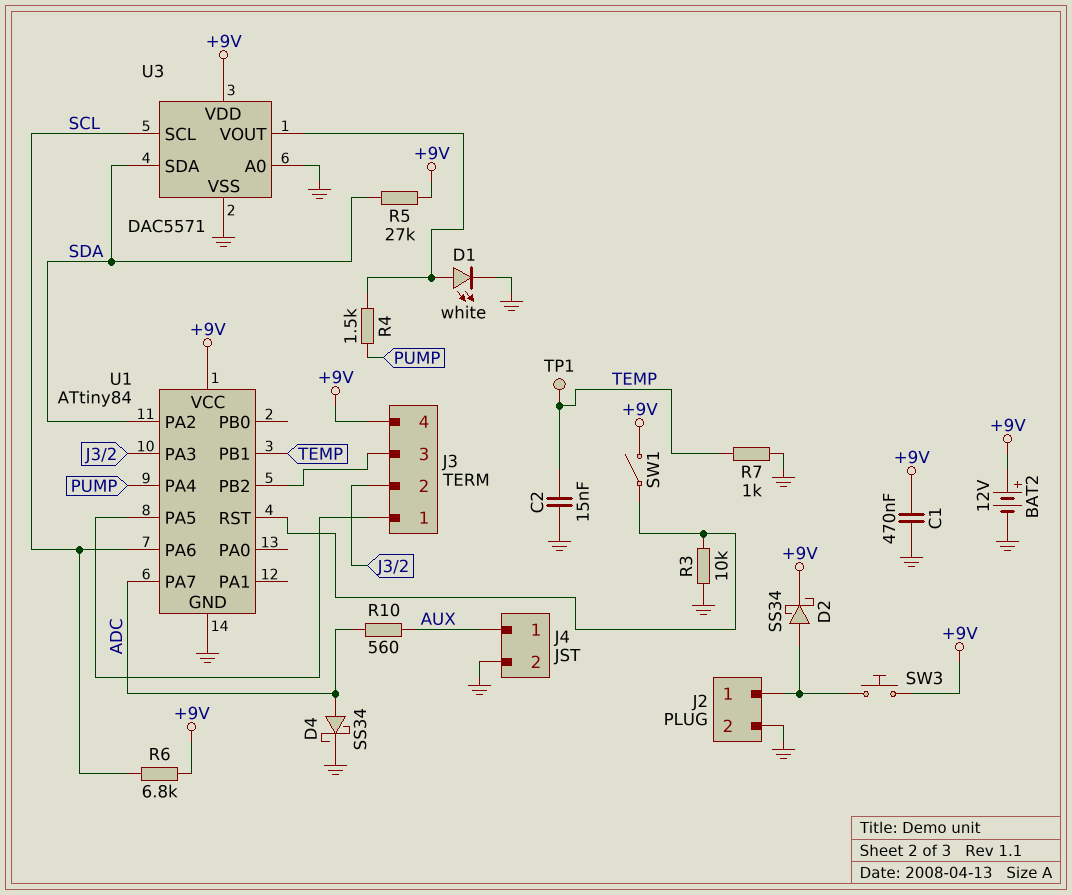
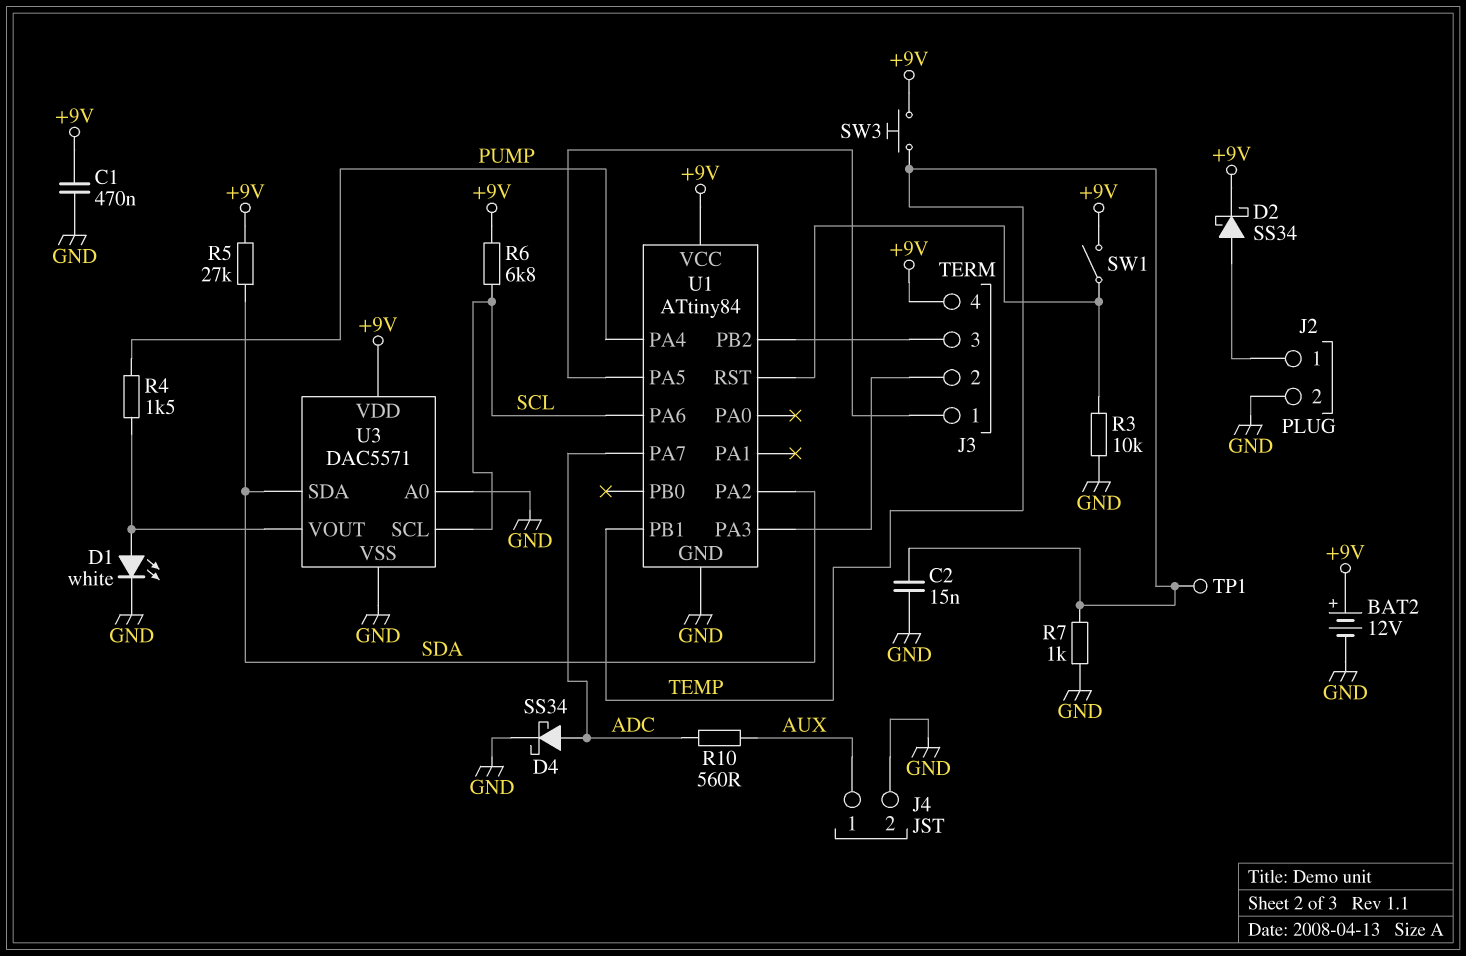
SW3: button (+9V, J2/1) -> button (+9V, TEMP)

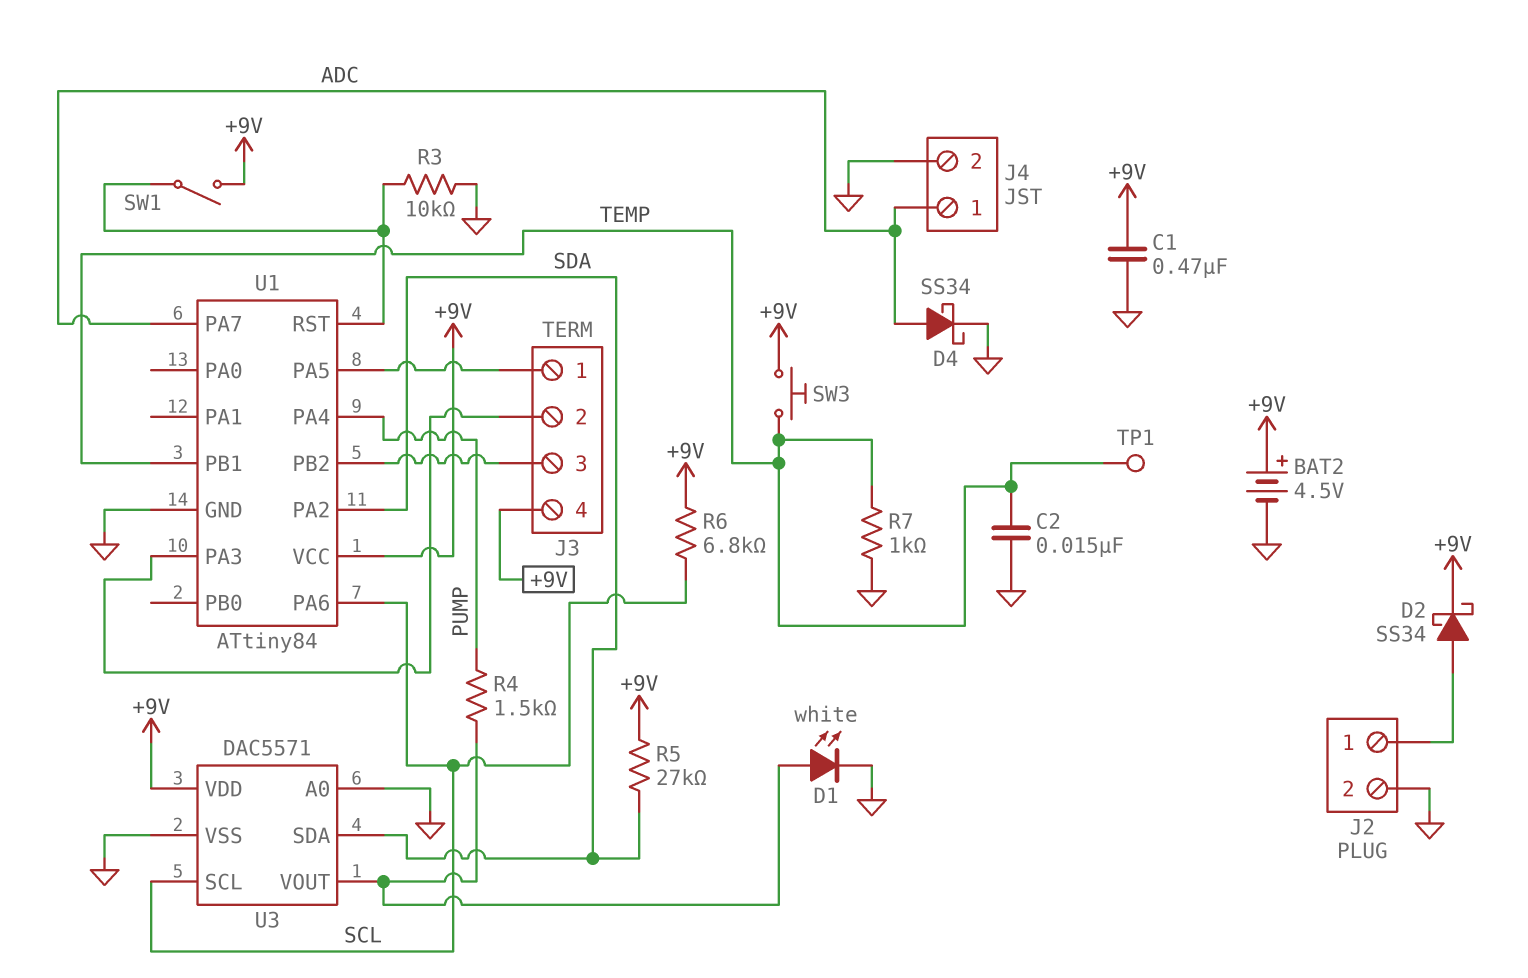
BAT2: 12V (plus +9V, minus GND) -> 4.5V (plus +9V, minus GND)
J4 pin 1: AUX -> ADC
R10: 560 (ADC, AUX) -> none

